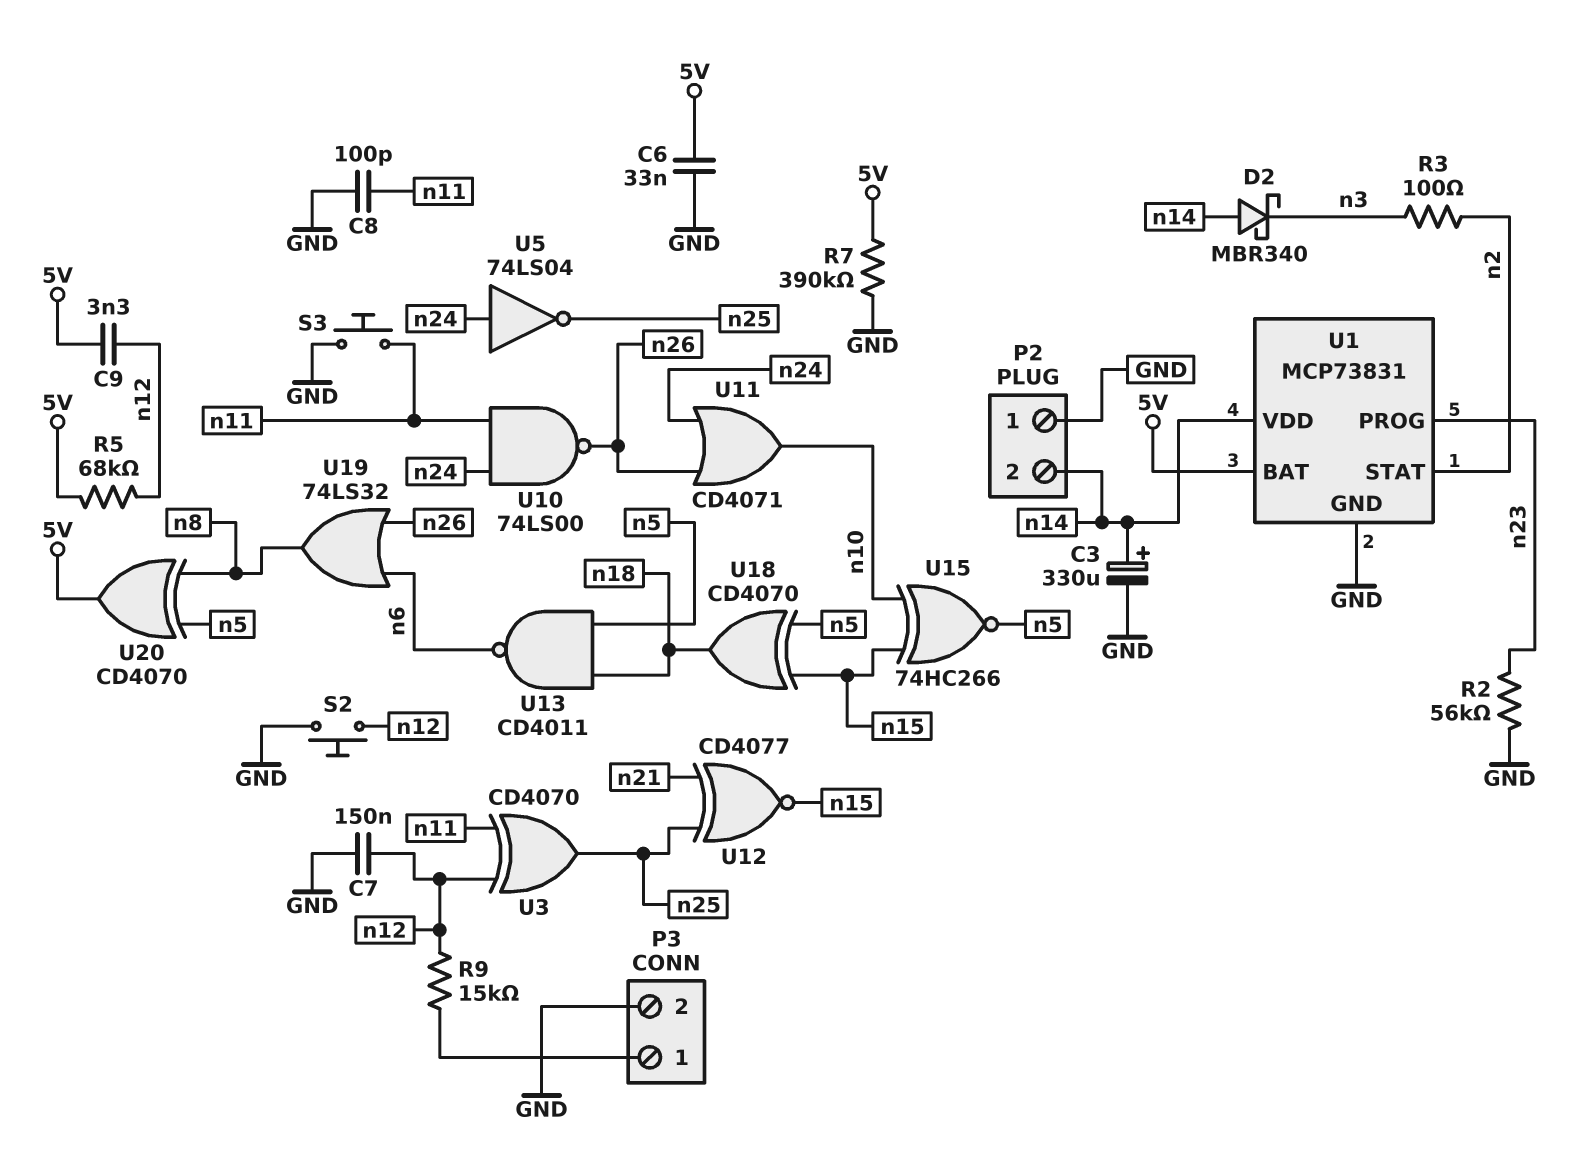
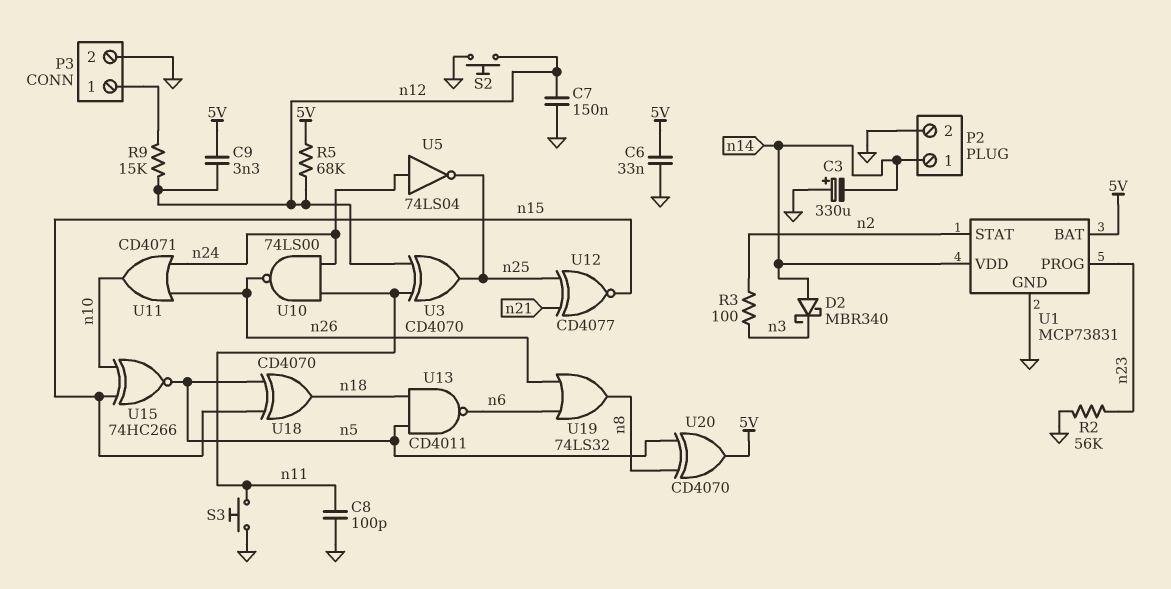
C3: 330uF (plus n14, minus GND) -> 330uF (plus GND, minus n14)
P2 pin 1: GND -> n14
P2 pin 2: n14 -> GND
R7: 390k (5V, GND) -> none

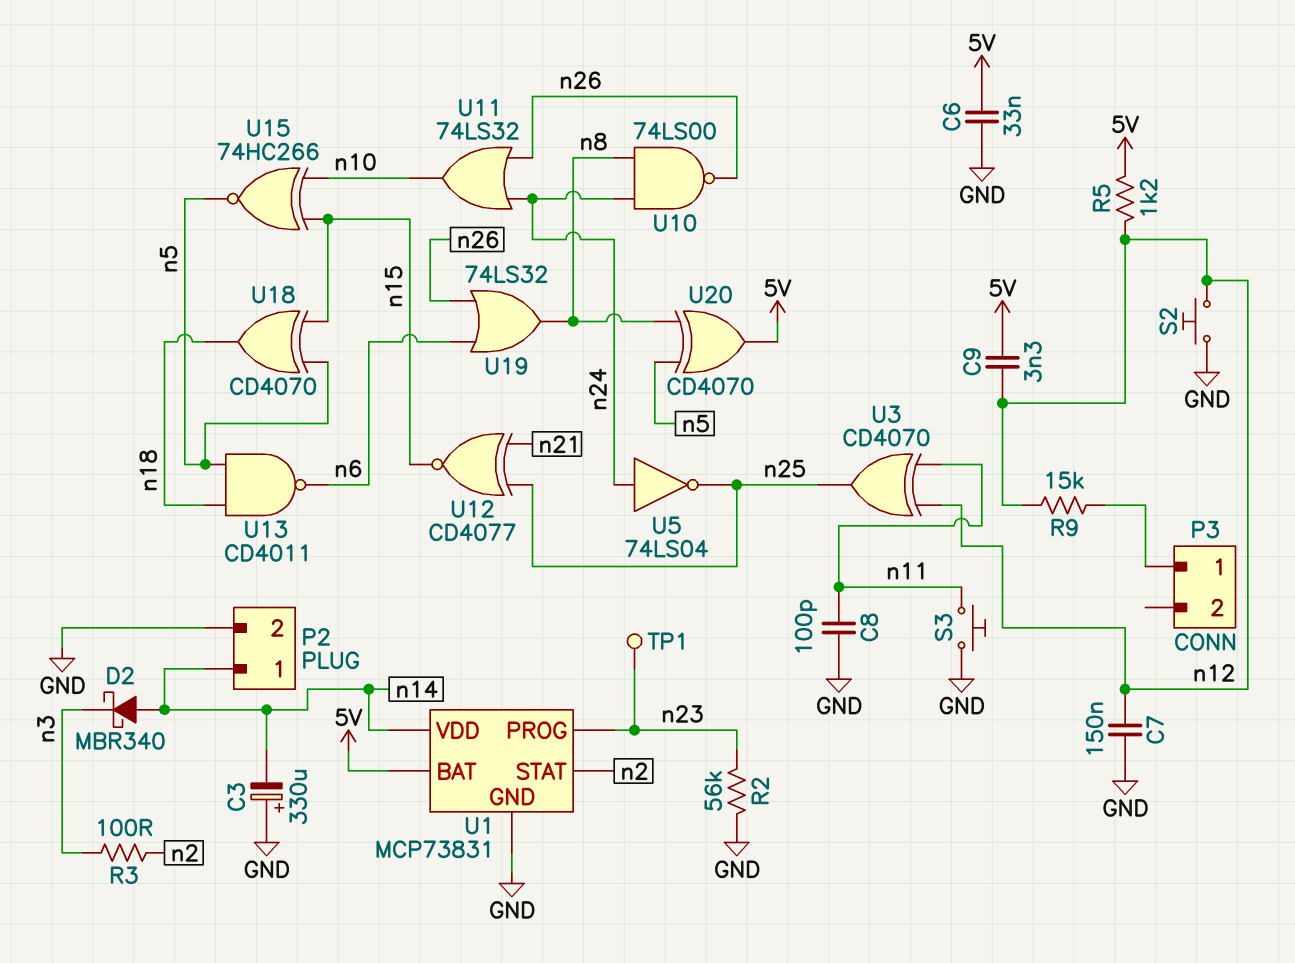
P3 pin 2: GND -> none
R5: 68k (5V, n12) -> 1.2k (5V, n12)
TP1: none -> test point (n23)
U10: NAND 74LS00 (in n11, in n24, out n26) -> NAND 74LS00 (in n8, in n24, out n26)
U11: OR CD4071 (in n24, in n26, out n10) -> OR 74LS32 (in n24, in n26, out n10)

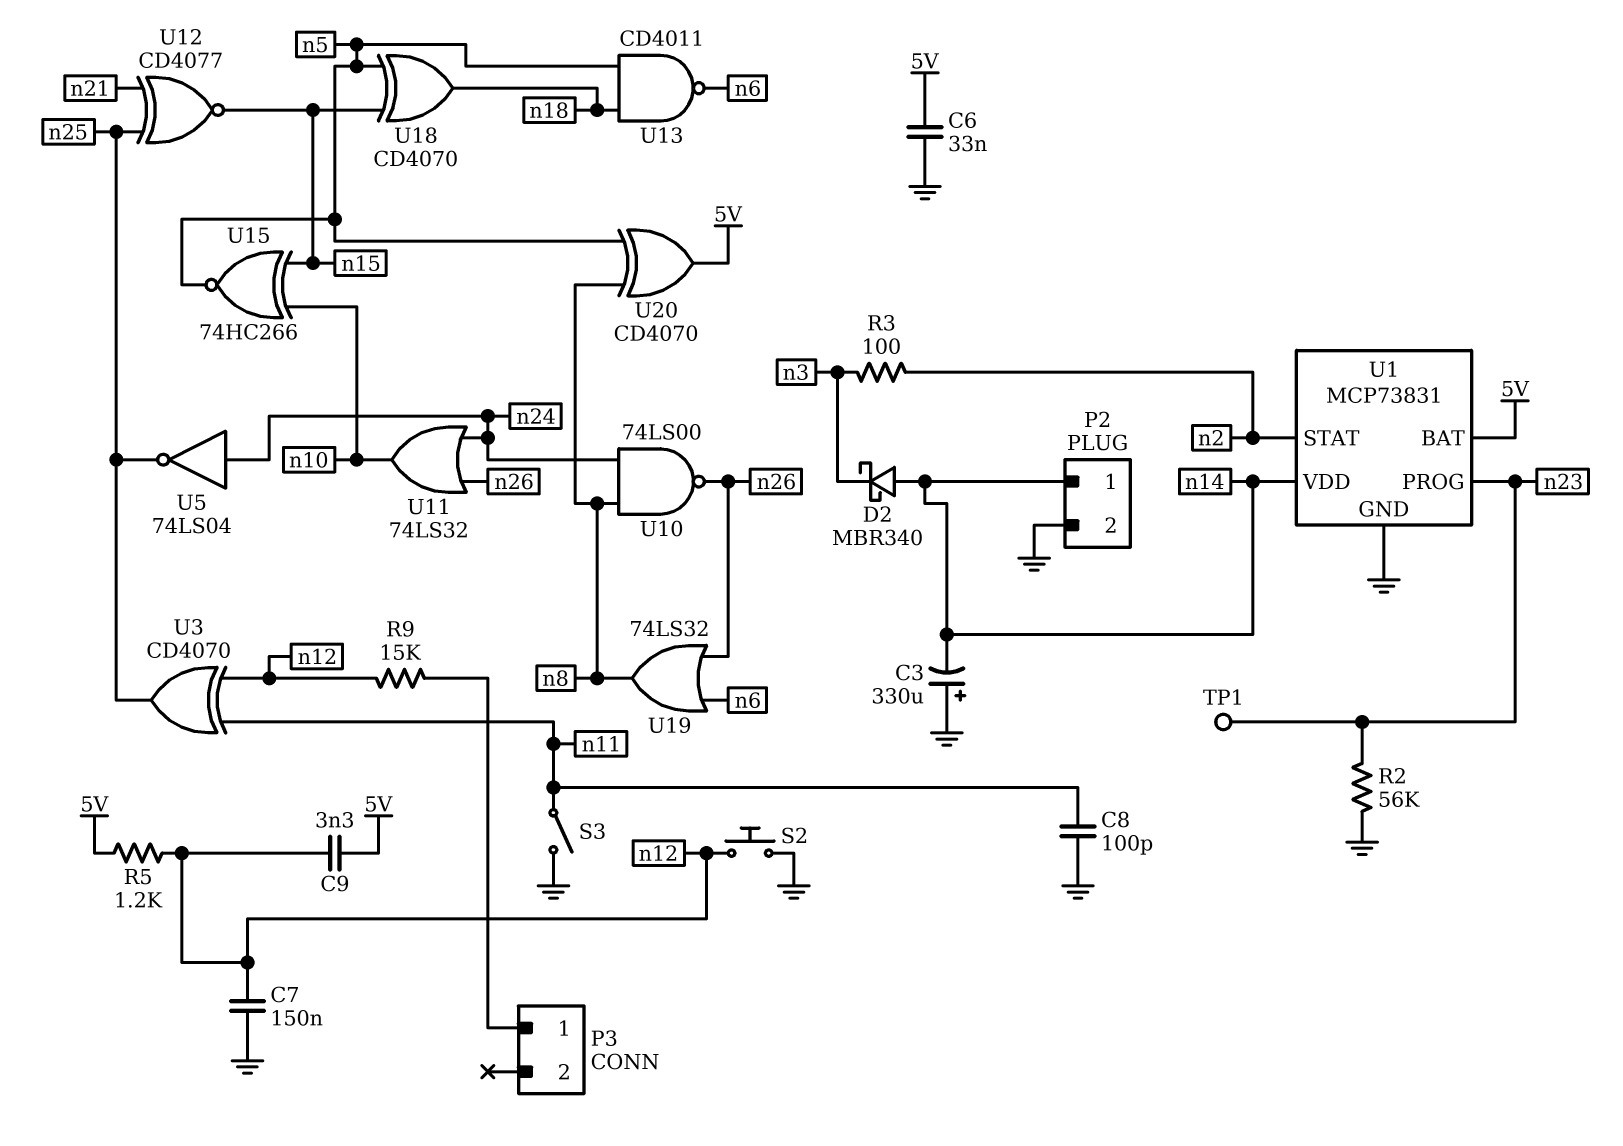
S3: button (GND, n11) -> switch (GND, n11)

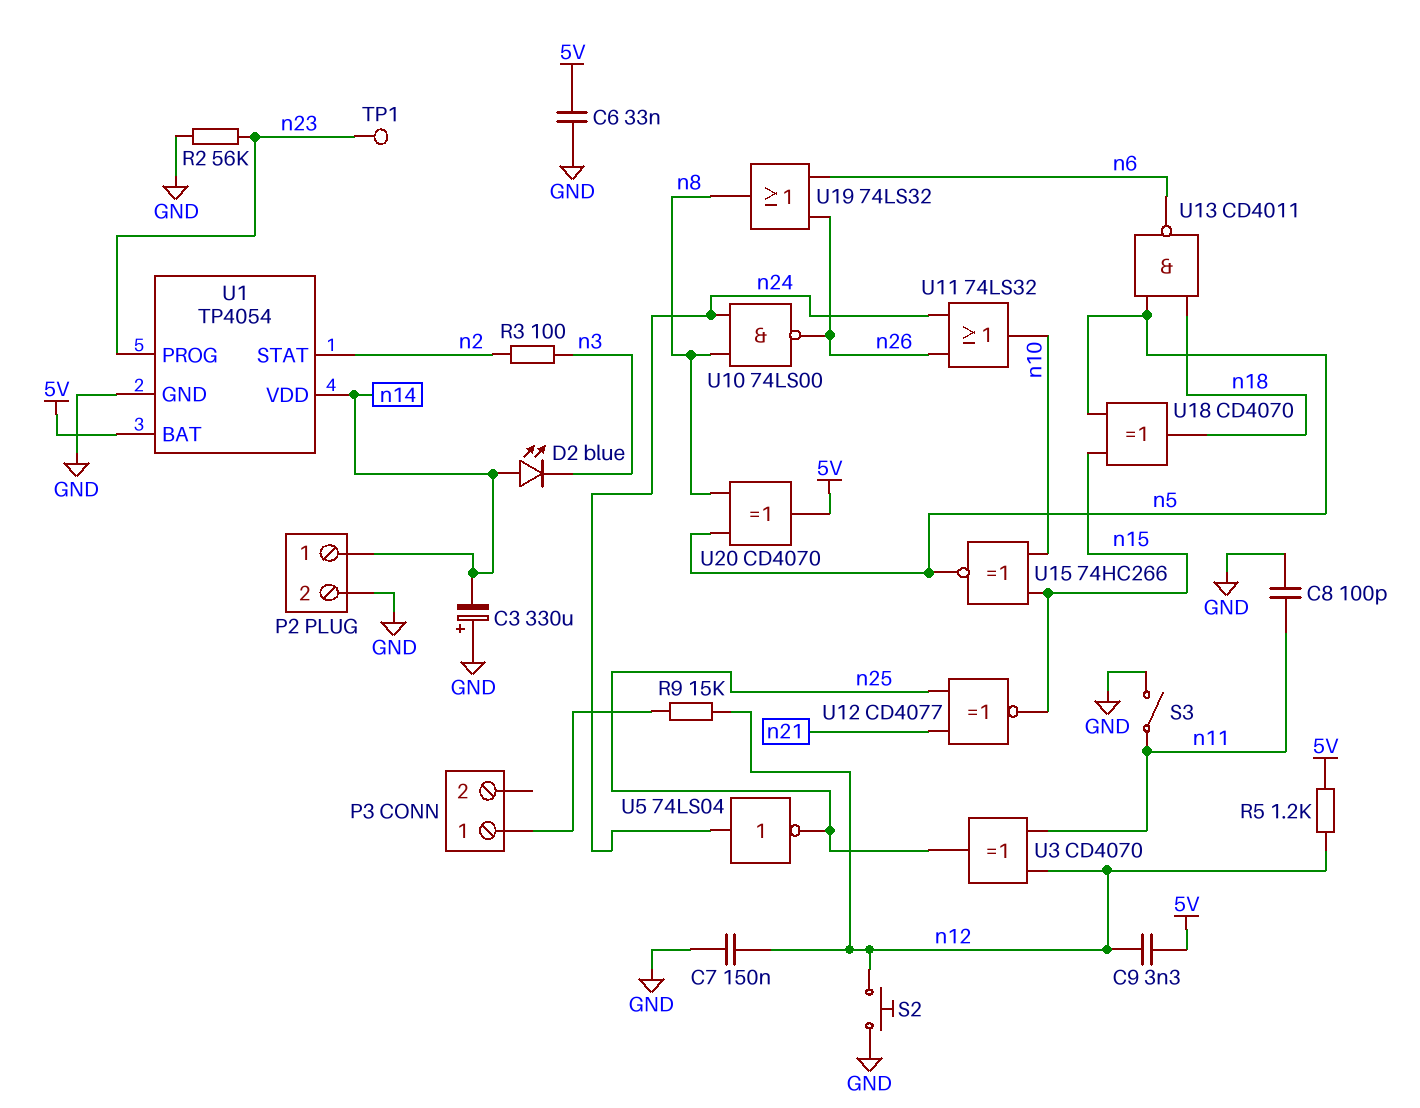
D2: schottky MBR340 (A n14, K n3) -> LED blue (A n14, K n3)
U1: MCP73831 -> TP4054

